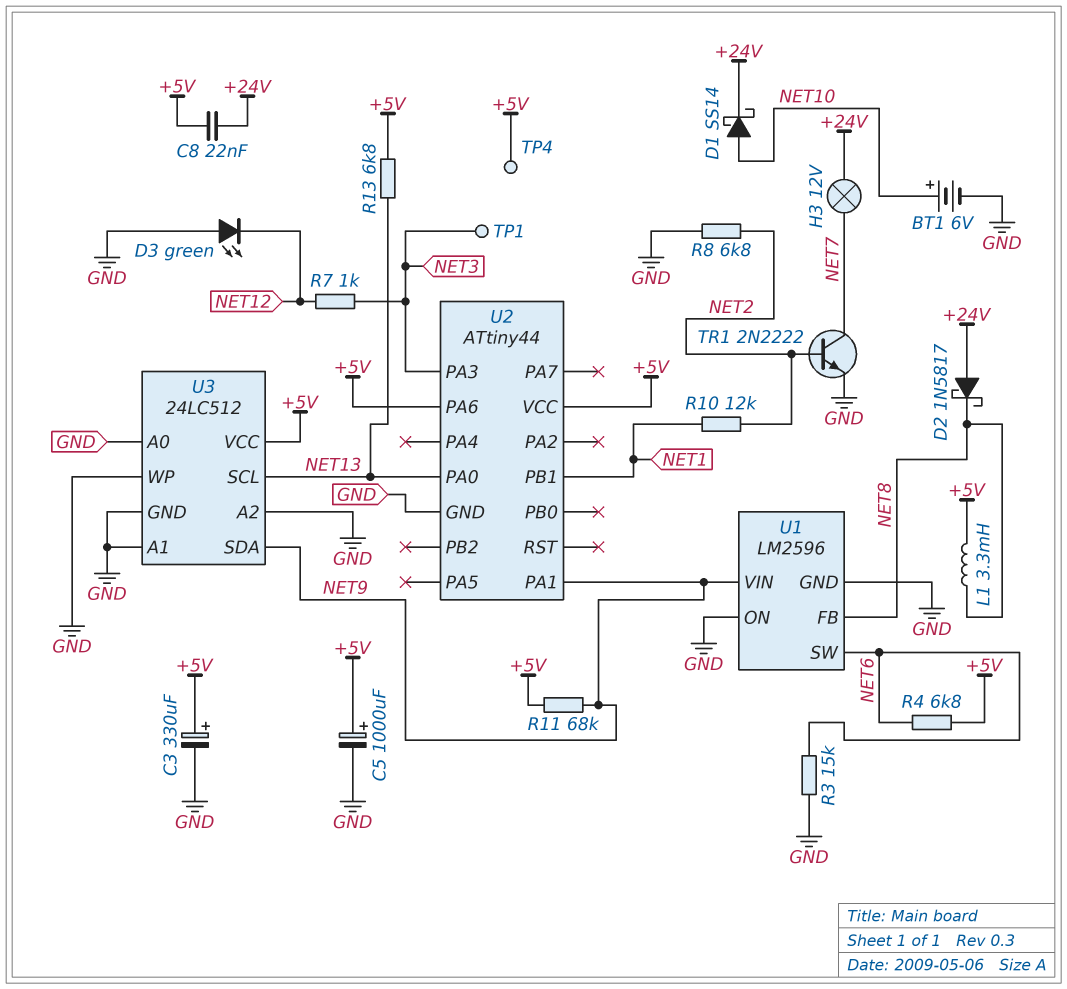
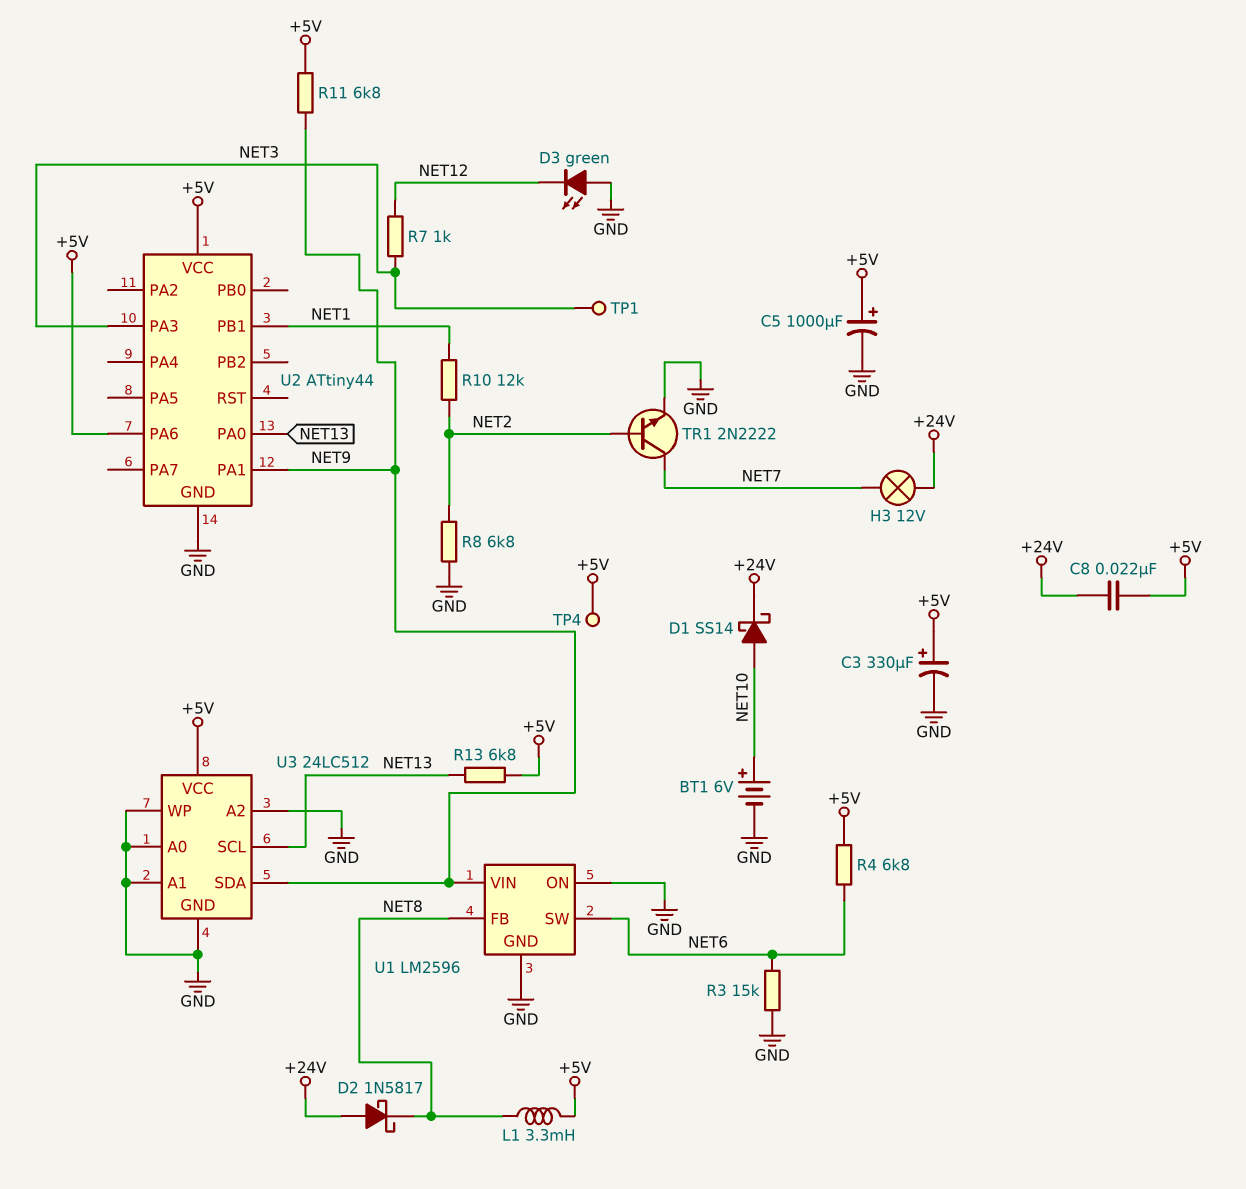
R11: 68k (+5V, NET9) -> 6.8k (+5V, NET9)

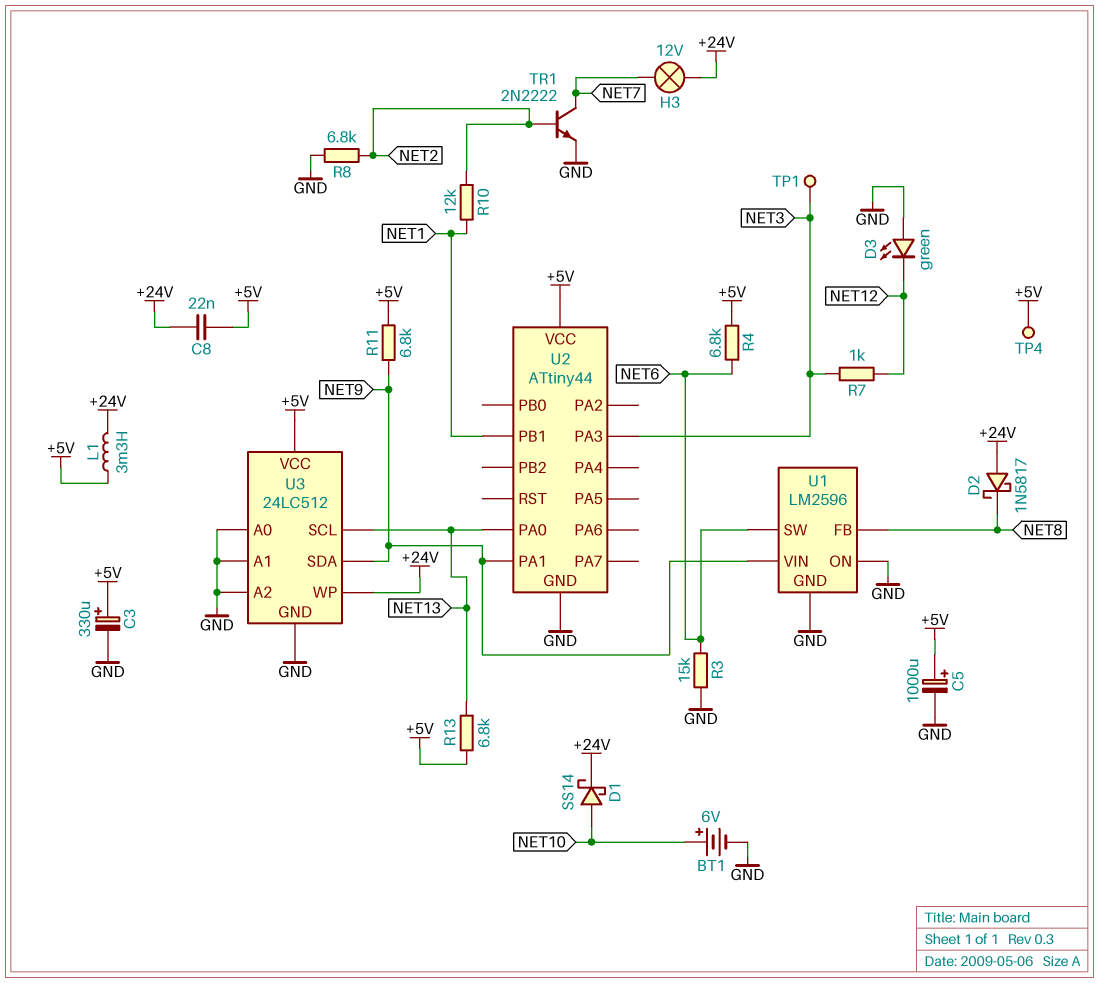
L1: 3.3mH (+5V, NET8) -> 3.3mH (+5V, +24V)
U2 pin PA6: +5V -> none
U3 pin WP: GND -> +24V

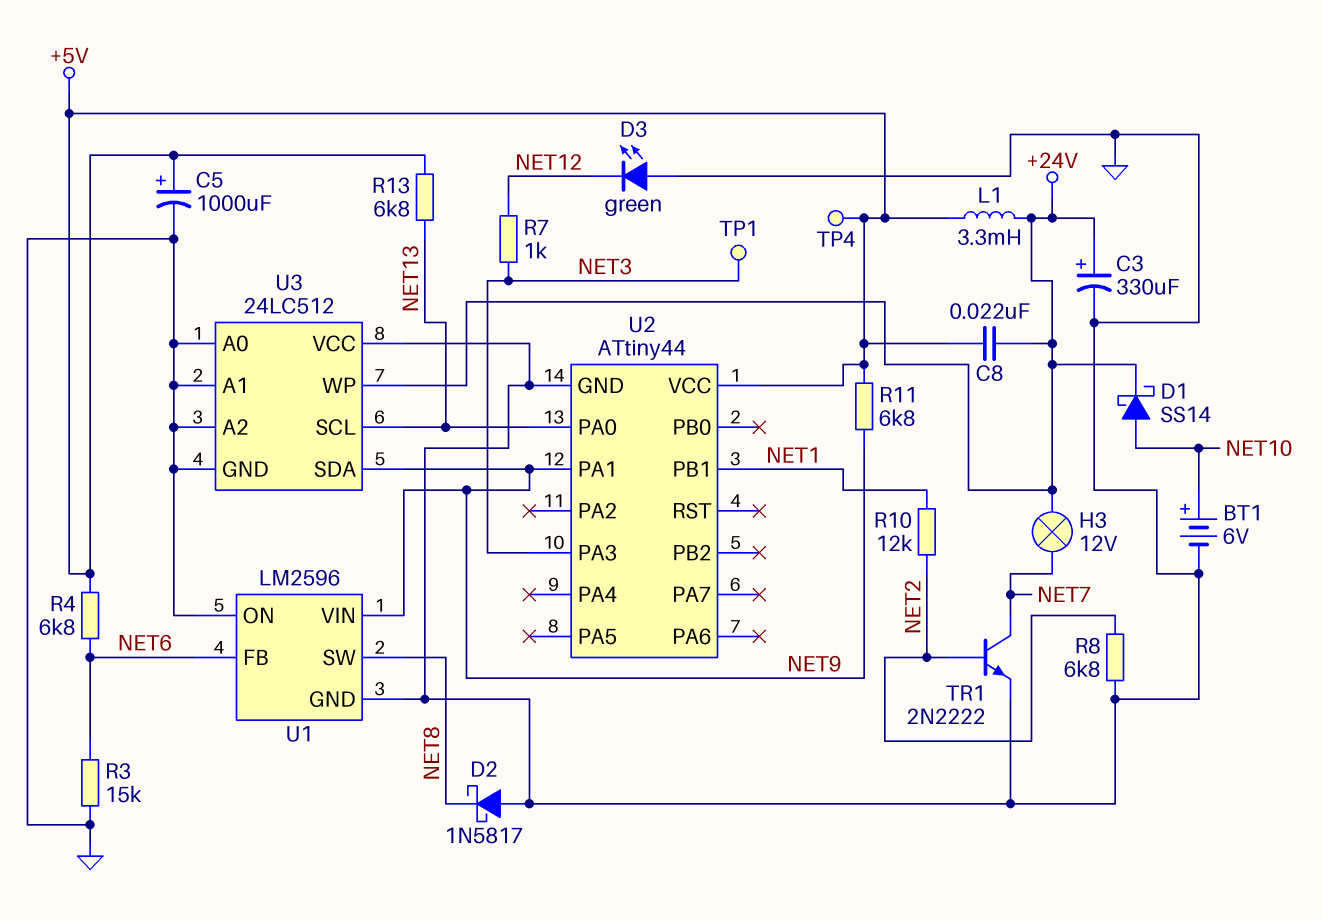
C3: 330uF (plus +5V, minus GND) -> 330uF (plus +24V, minus GND)
D2: schottky 1N5817 (A +24V, K NET8) -> schottky 1N5817 (A GND, K NET8)
U1 pin FB: NET8 -> NET6
U1 pin SW: NET6 -> NET8
U3 pin VCC: +5V -> GND

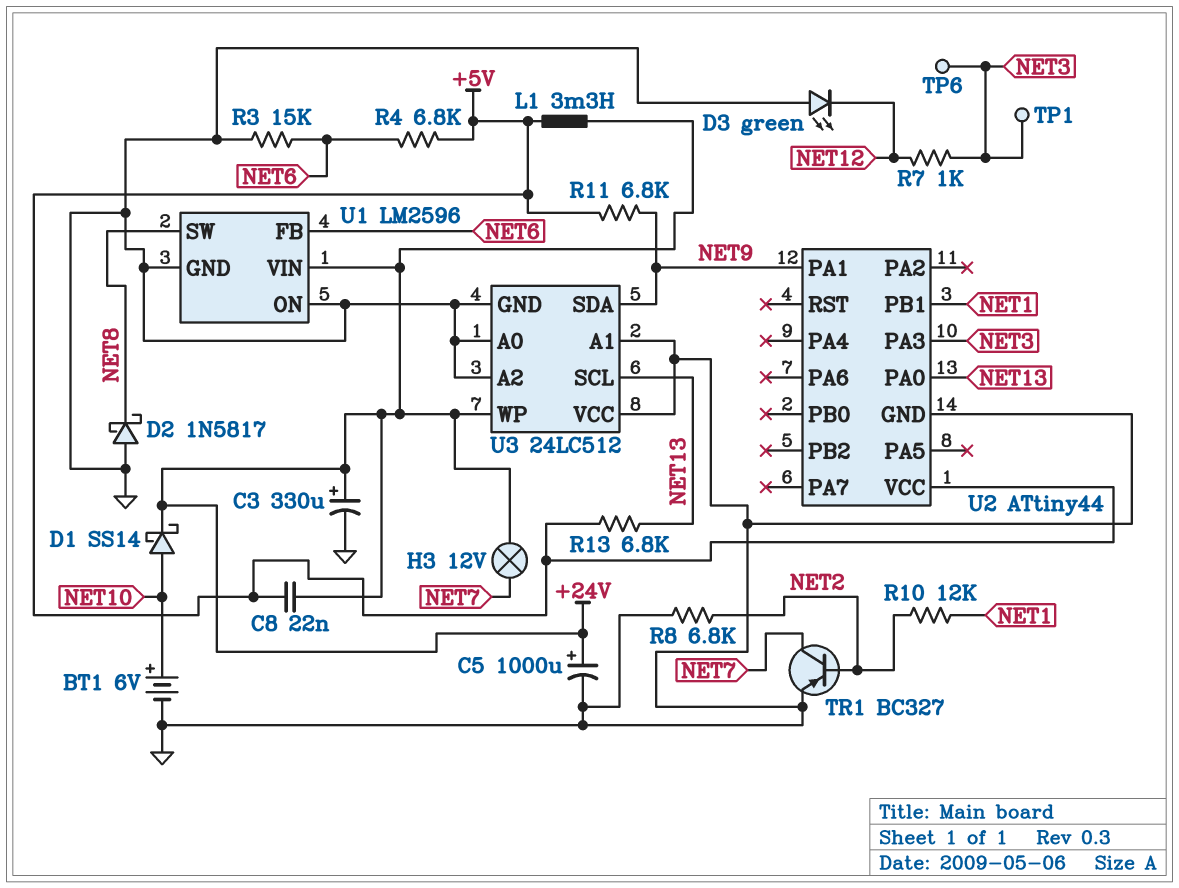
C5: 1000uF (plus +5V, minus GND) -> 1000uF (plus +24V, minus GND)
TP4: test point (+5V) -> none
TP6: none -> test point (NET3)
TR1: NPN 2N2222 (B NET2, C NET7, E GND) -> PNP BC327 (B NET2, C NET7, E GND)
U1 pin VIN: NET9 -> +24V

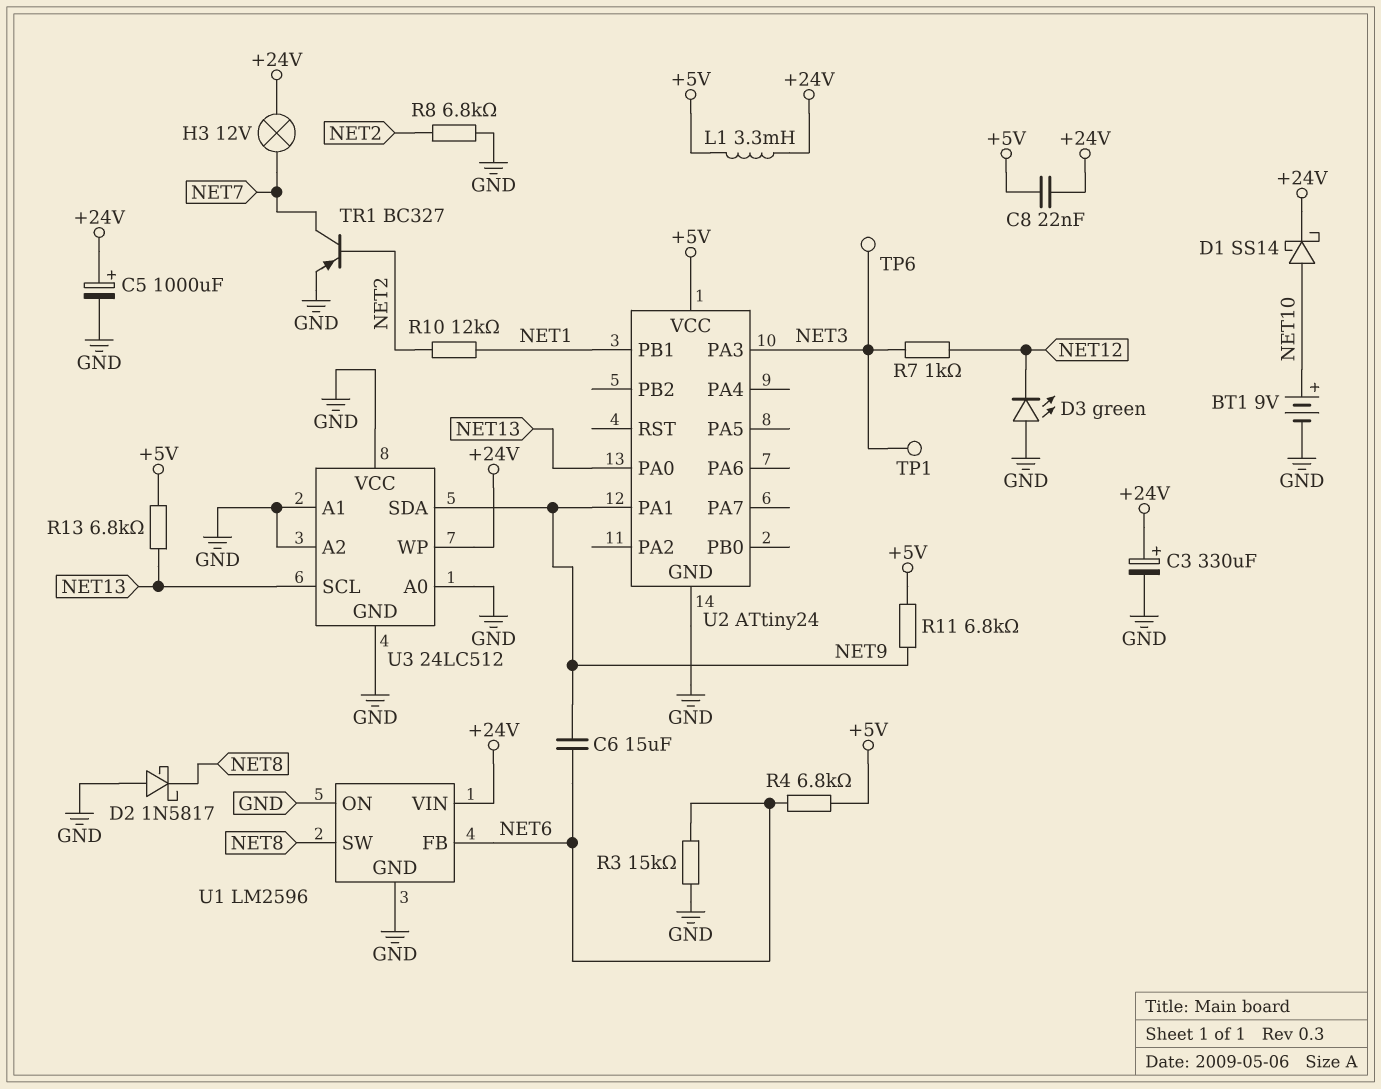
BT1: 6V (plus NET10, minus GND) -> 9V (plus NET10, minus GND)
C6: none -> 15uF (NET6, NET9)
U2: ATtiny44 -> ATtiny24

